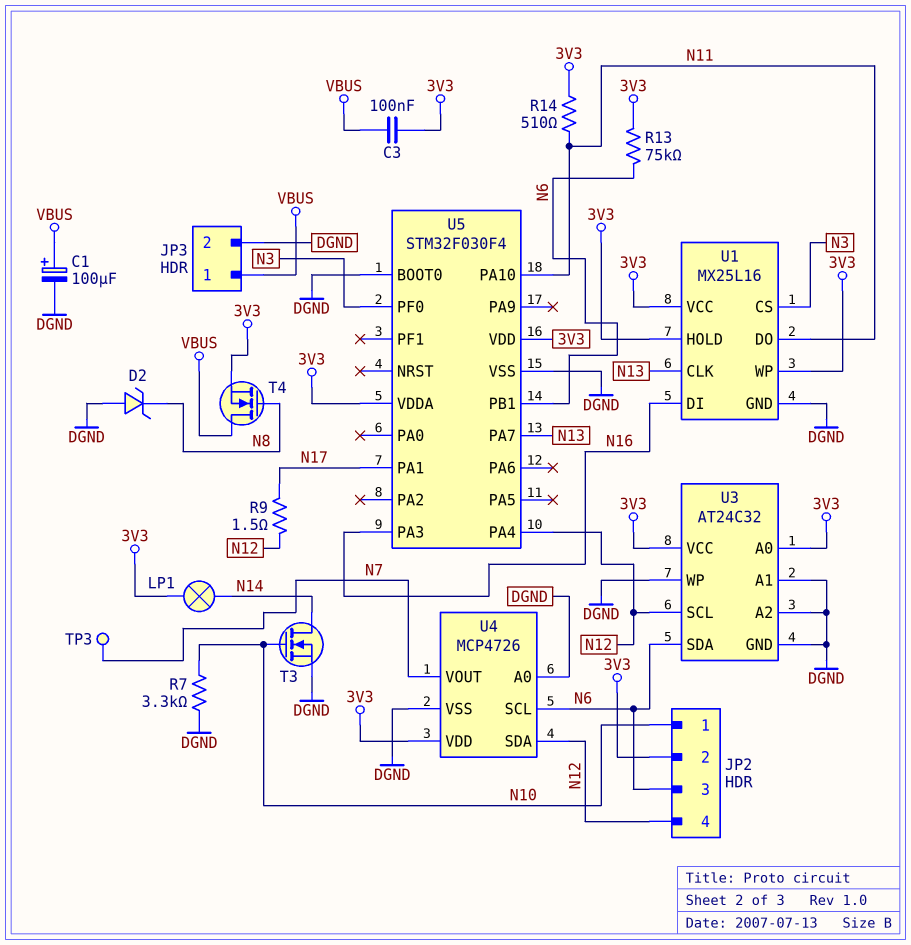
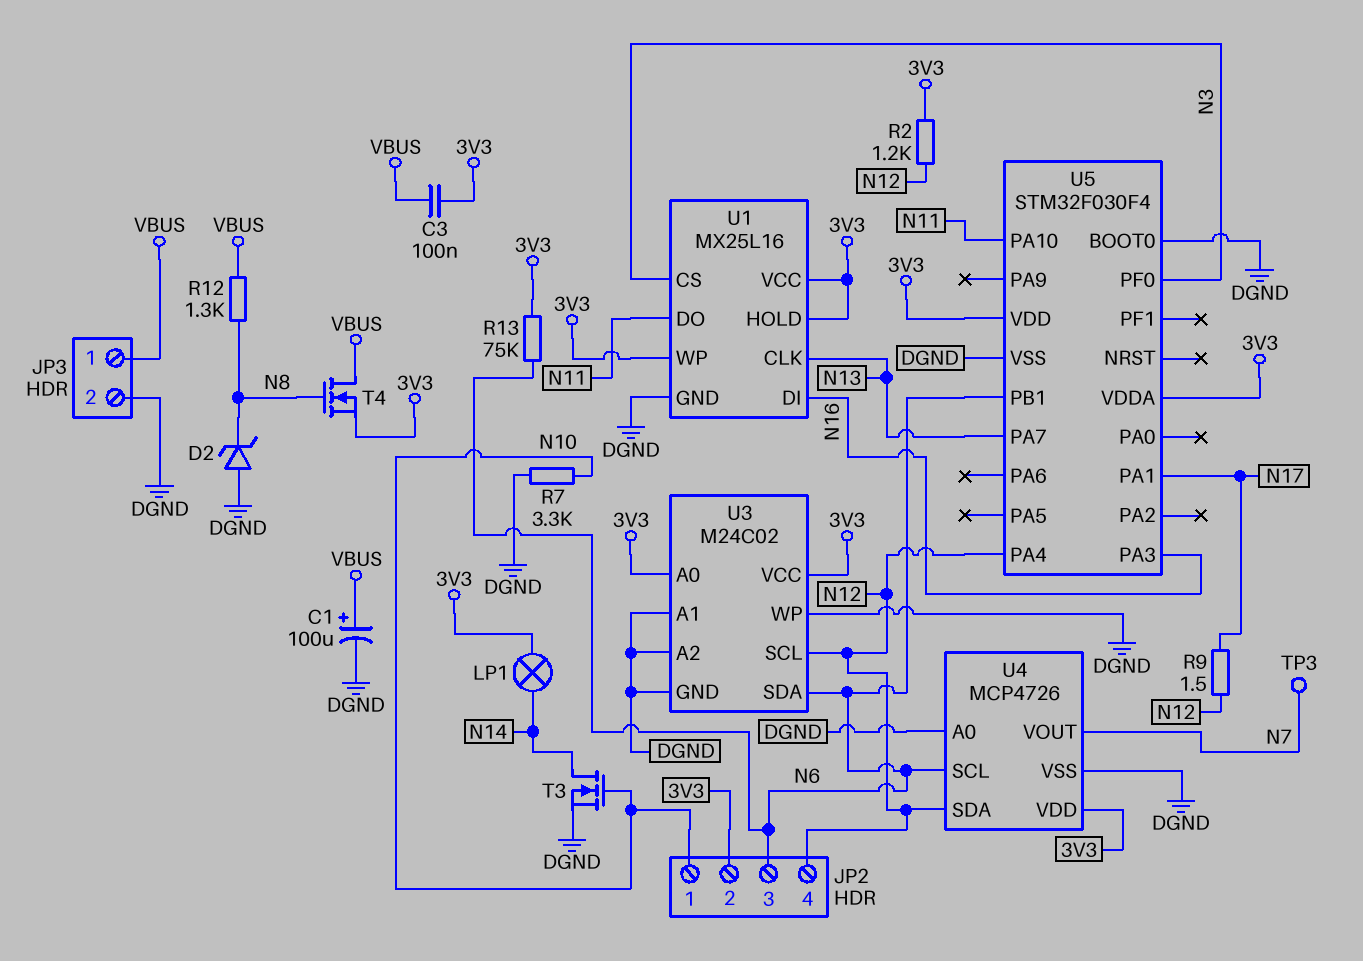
R2: none -> 1.2k (3V3, N12)
R12: none -> 1.3k (N8, VBUS)
R14: 510 (3V3, N11) -> none
U3: AT24C32 -> M24C02

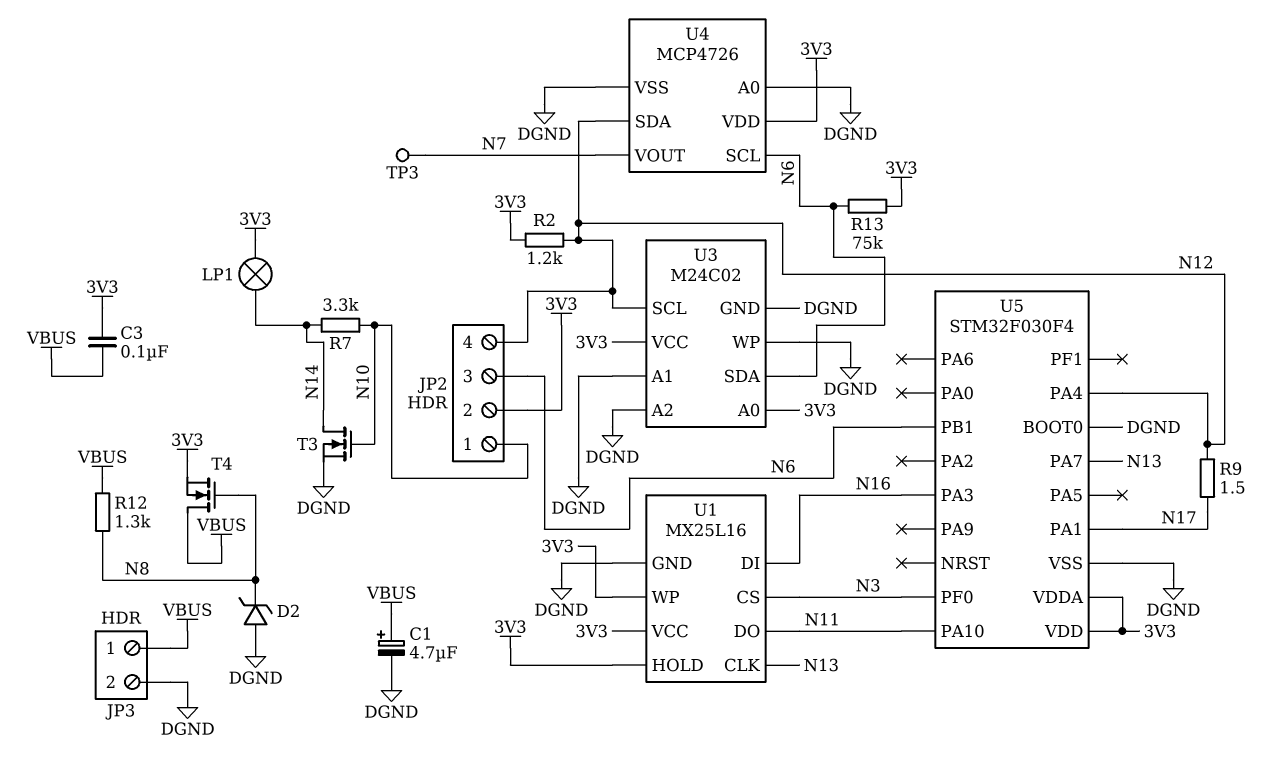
C1: 100uF (plus VBUS, minus DGND) -> 4.7uF (plus VBUS, minus DGND)
R7: 3.3k (DGND, N10) -> 3.3k (N10, N14)

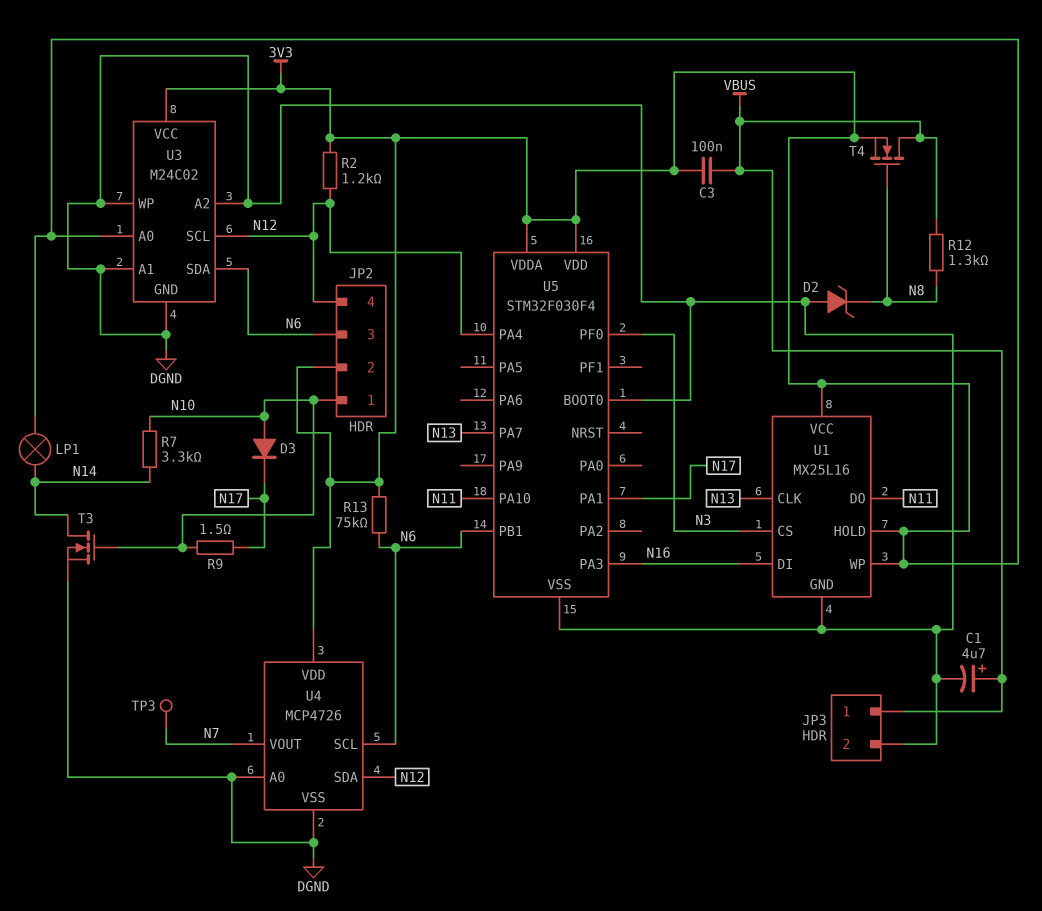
D3: none -> diode (A N10, K N17)
R9: 1.5 (N12, N17) -> 1.5 (N10, N17)

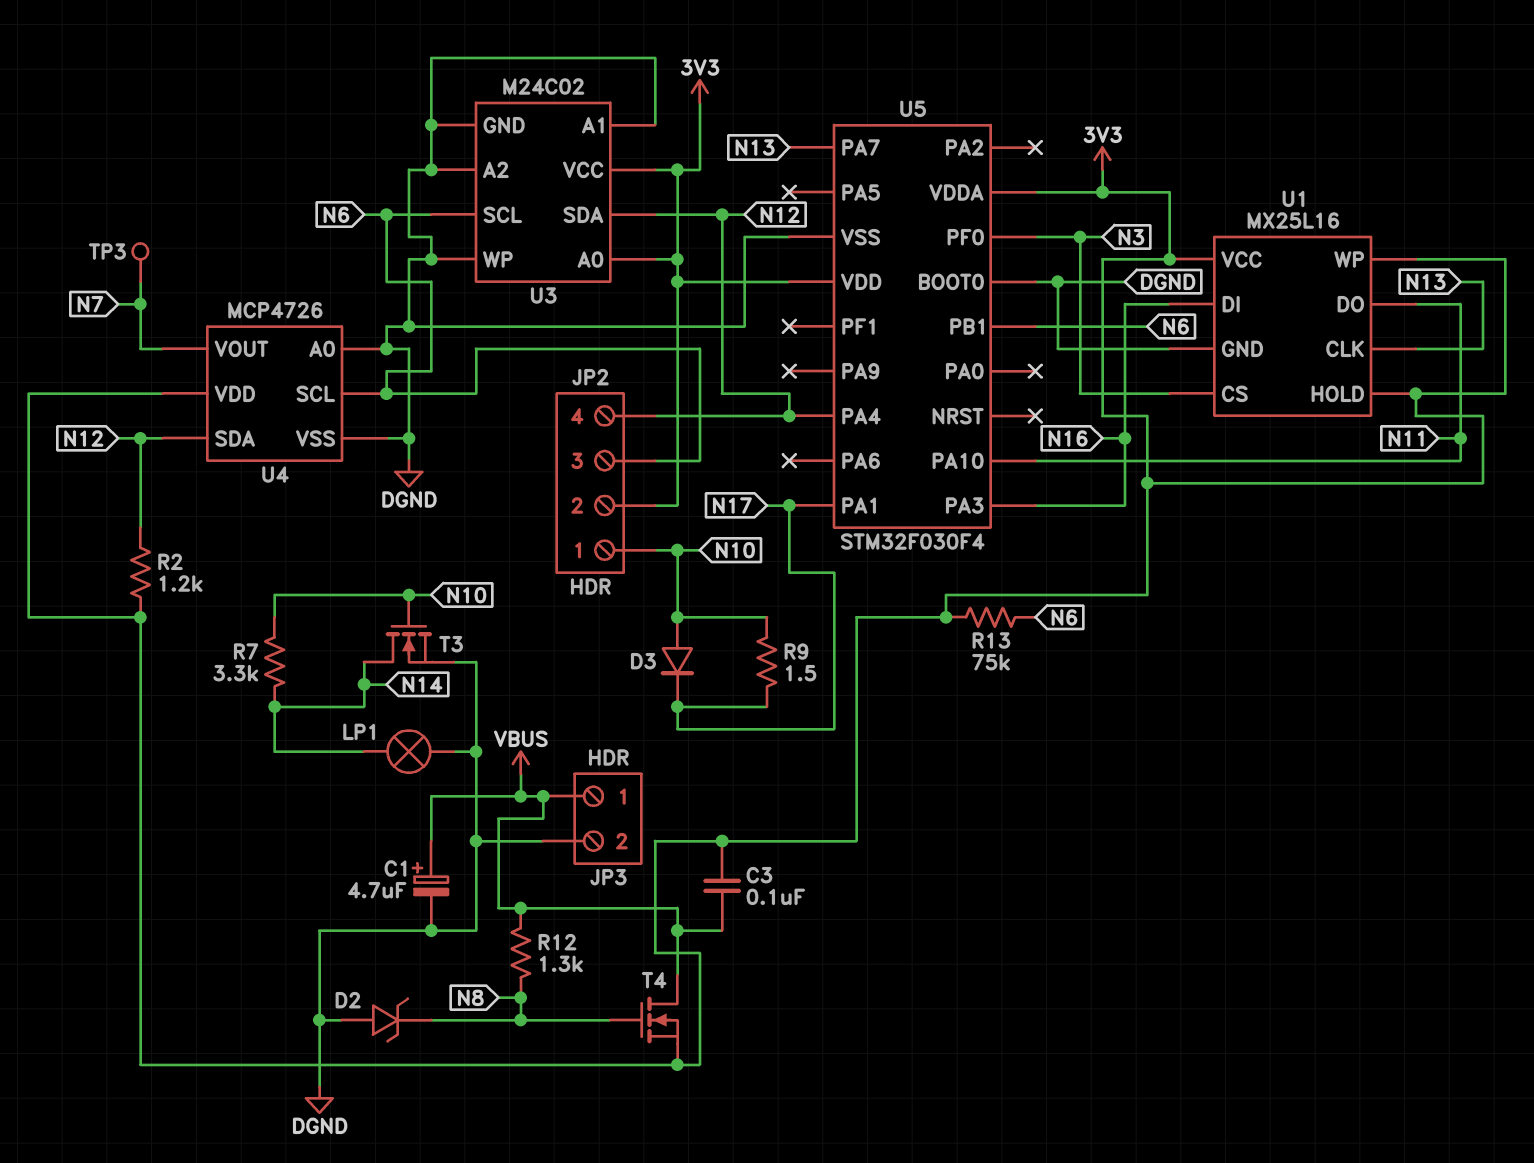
LP1: lamp (3V3, N14) -> lamp (DGND, N14)
U3 pin SCL: N12 -> N6
U3 pin SDA: N6 -> N12

